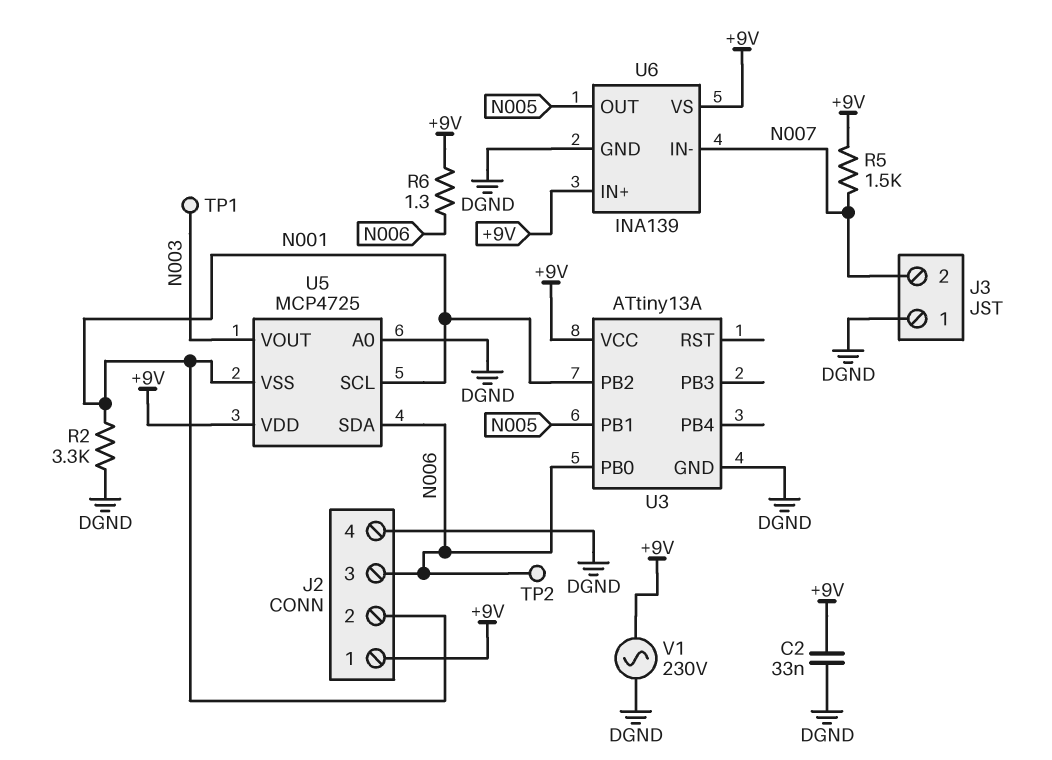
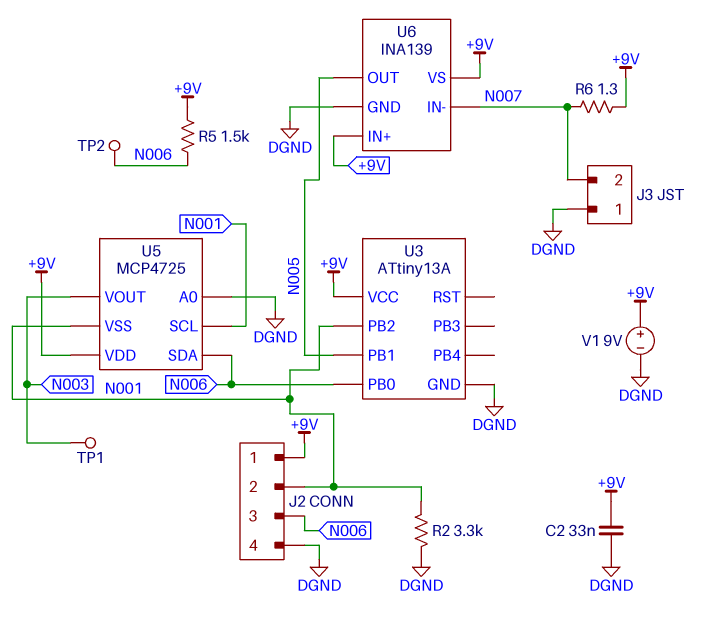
R5: 1.5k (+9V, N007) -> 1.5k (+9V, N006)
R6: 1.3 (+9V, N006) -> 1.3 (+9V, N007)
V1: AC 230V (+9V, DGND) -> 9V (plus +9V, minus DGND)

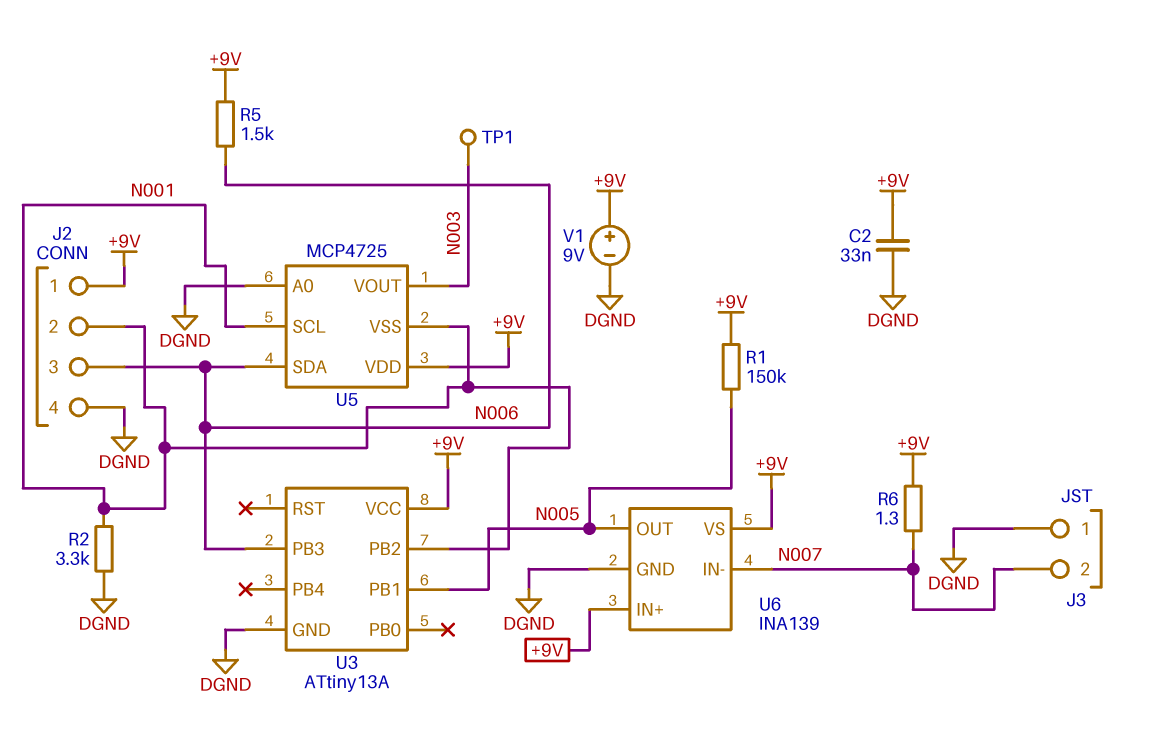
R1: none -> 150k (+9V, N005)
TP2: test point (N006) -> none
U3 pin PB0: N006 -> none
U3 pin PB3: none -> N006

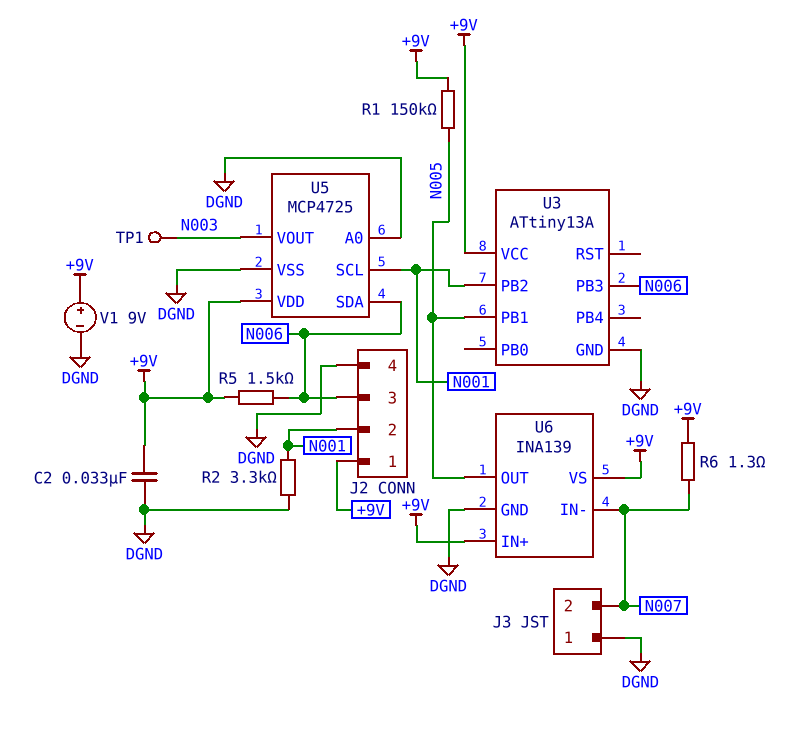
U5 pin VSS: N001 -> DGND

